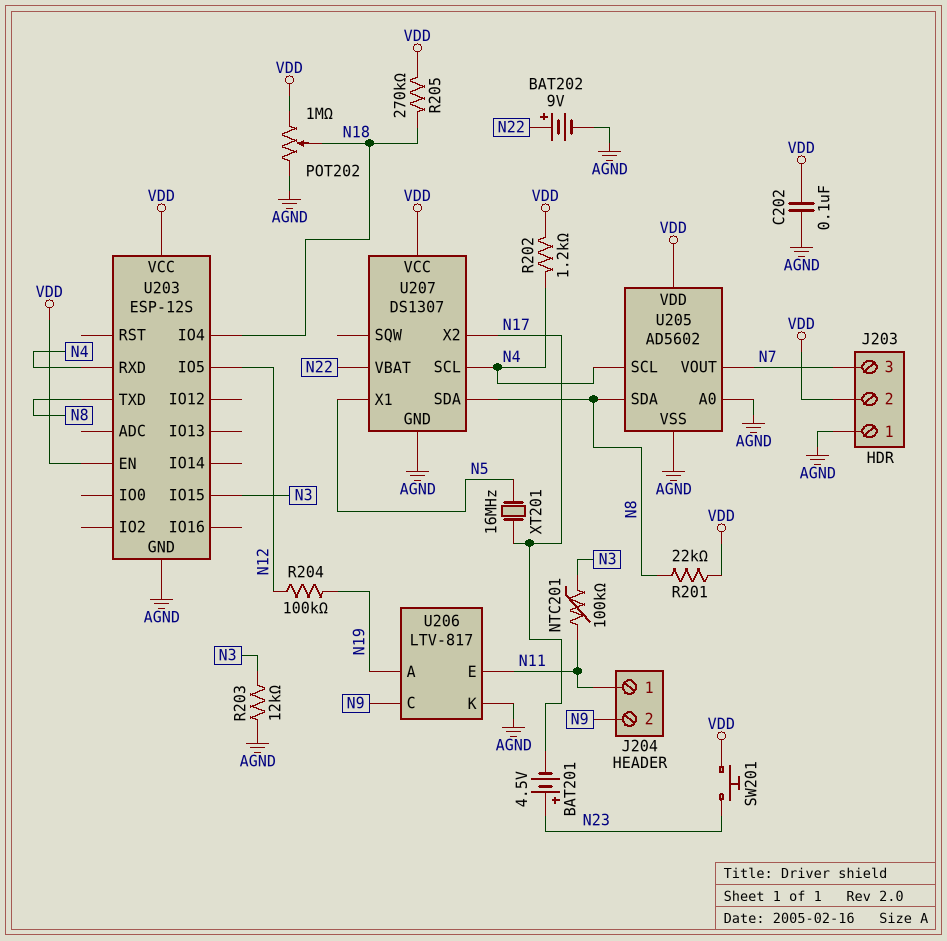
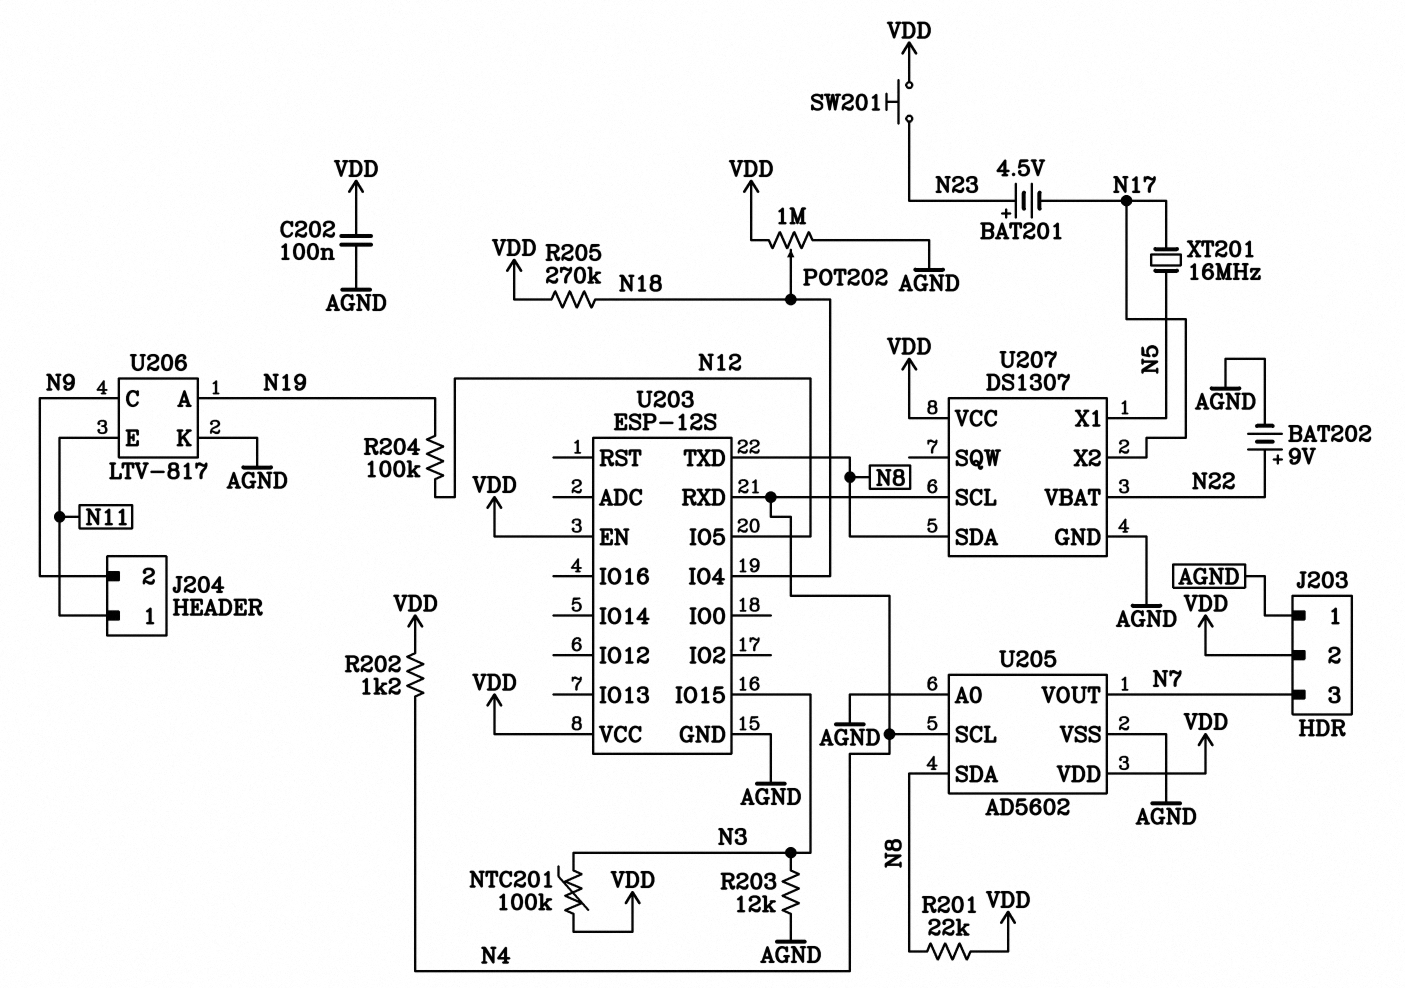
NTC201: 100k (N3, N11) -> 100k (N3, VDD)

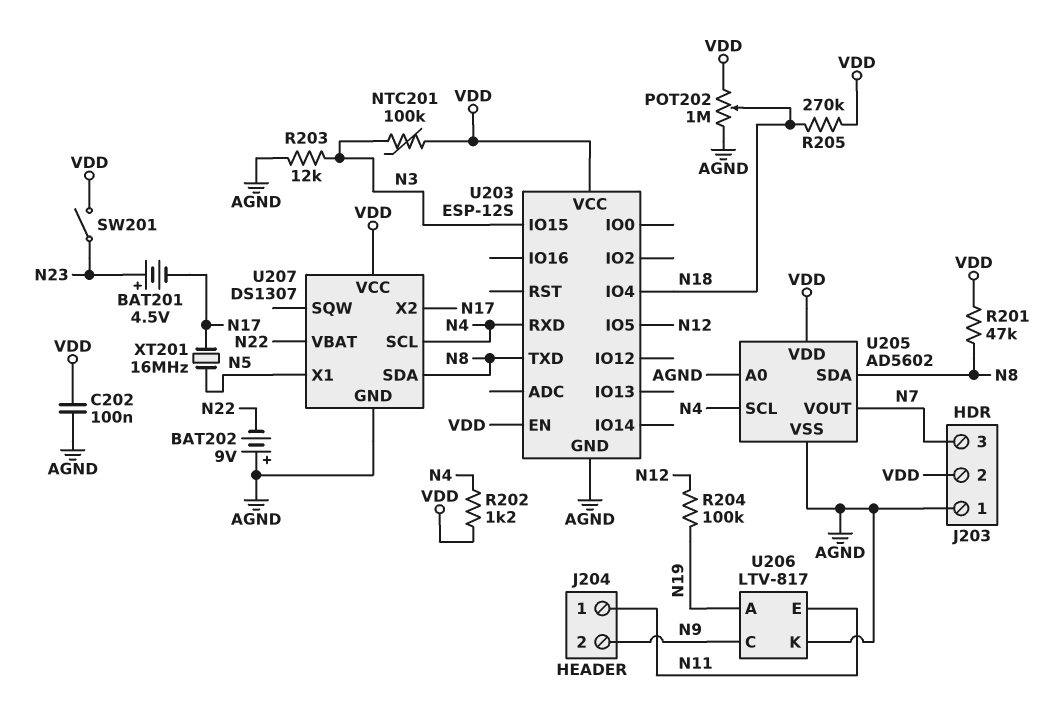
BAT202: 9V (plus N22, minus AGND) -> 9V (plus AGND, minus N22)
R201: 22k (N8, VDD) -> 47k (N8, VDD)
SW201: button (N23, VDD) -> switch (N23, VDD)

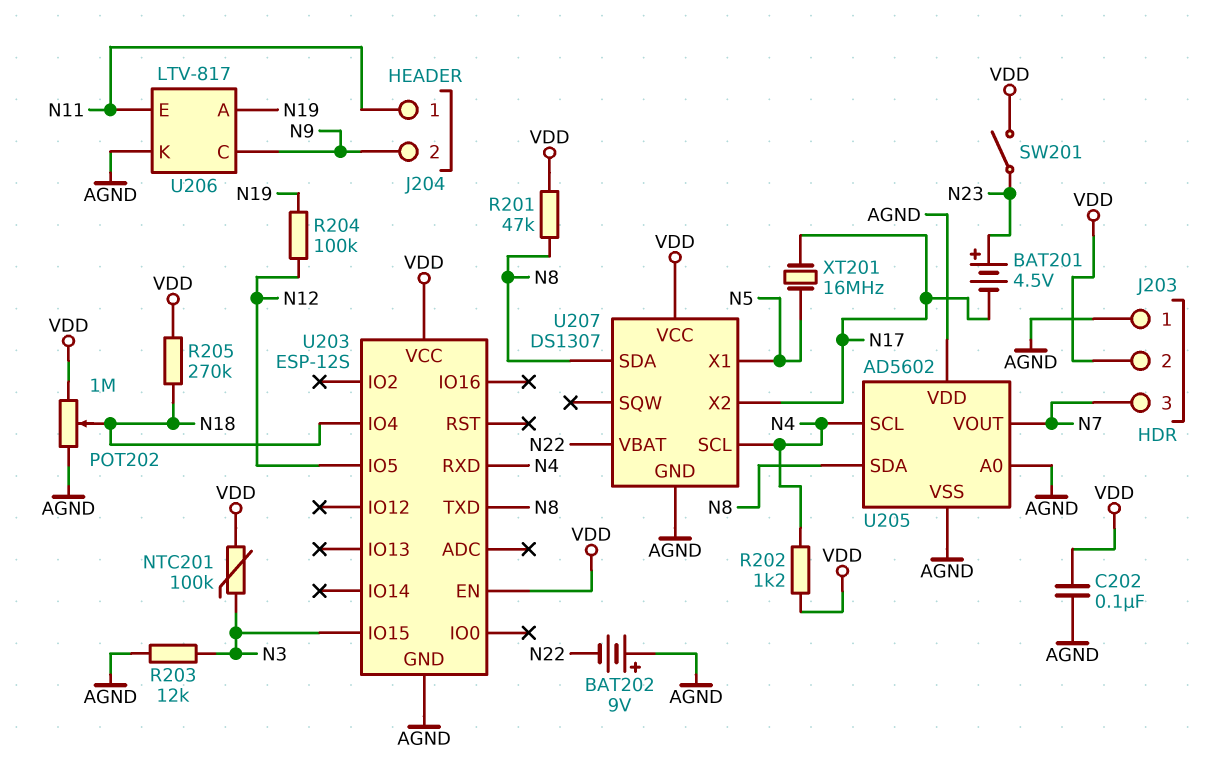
U205 pin VDD: VDD -> AGND

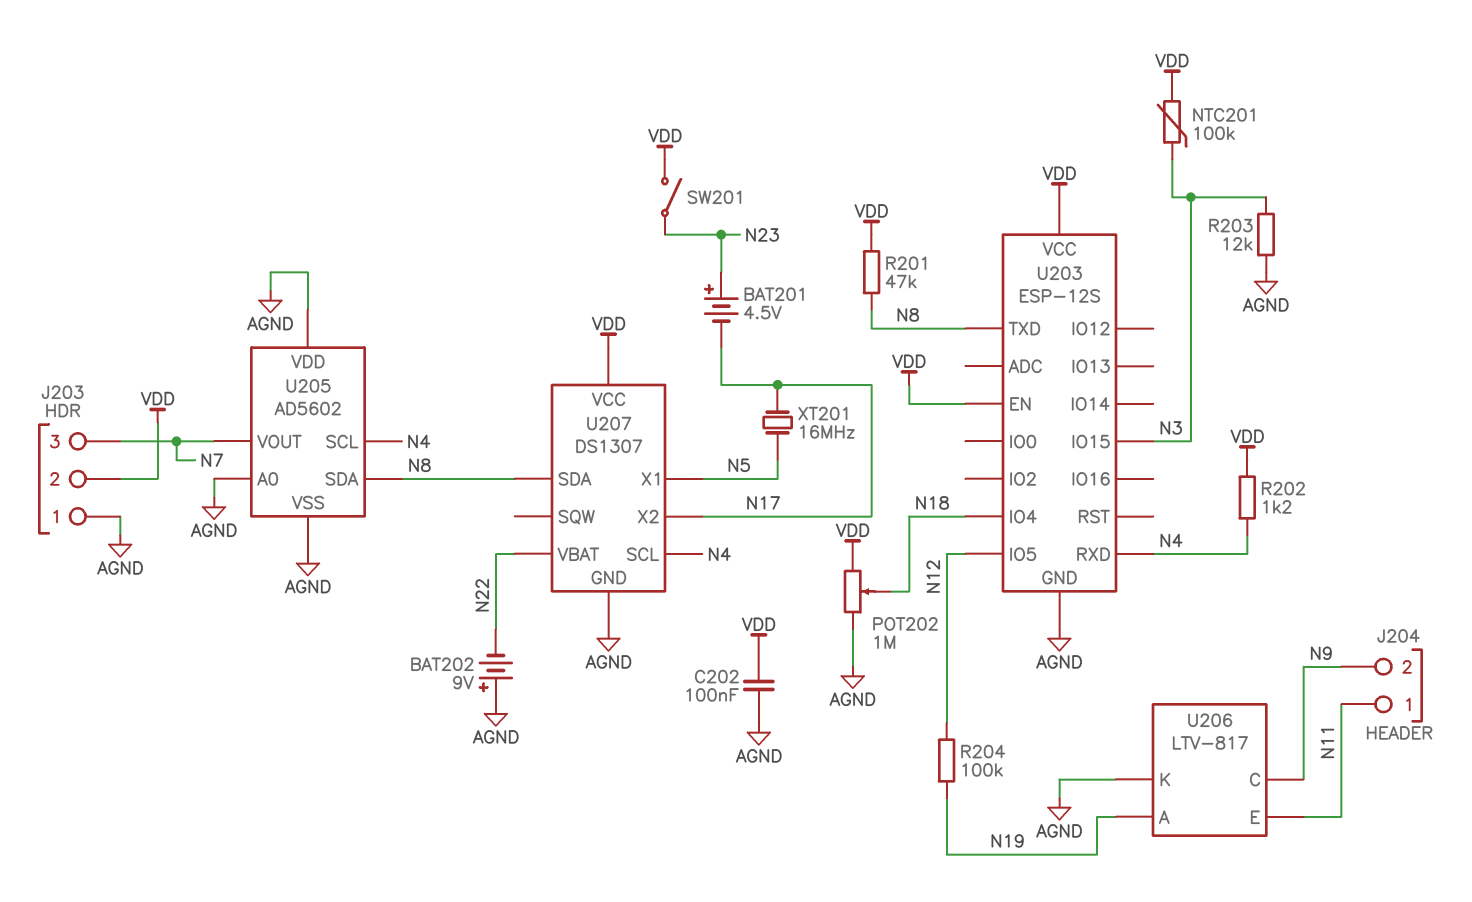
R205: 270k (N18, VDD) -> none

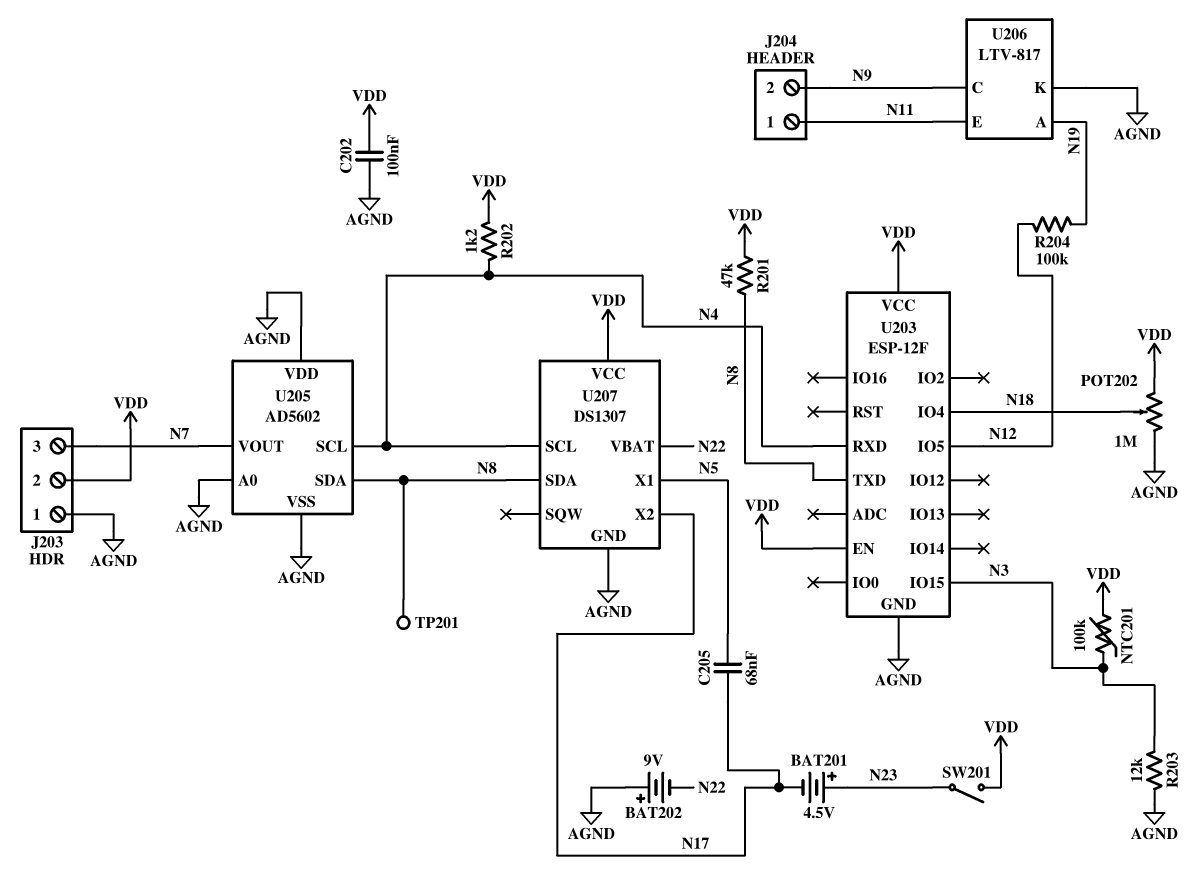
C205: none -> 68nF (N5, N17)
TP201: none -> test point (N8)
U203: ESP-12S -> ESP-12F
XT201: 16MHz (N5, N17) -> none

